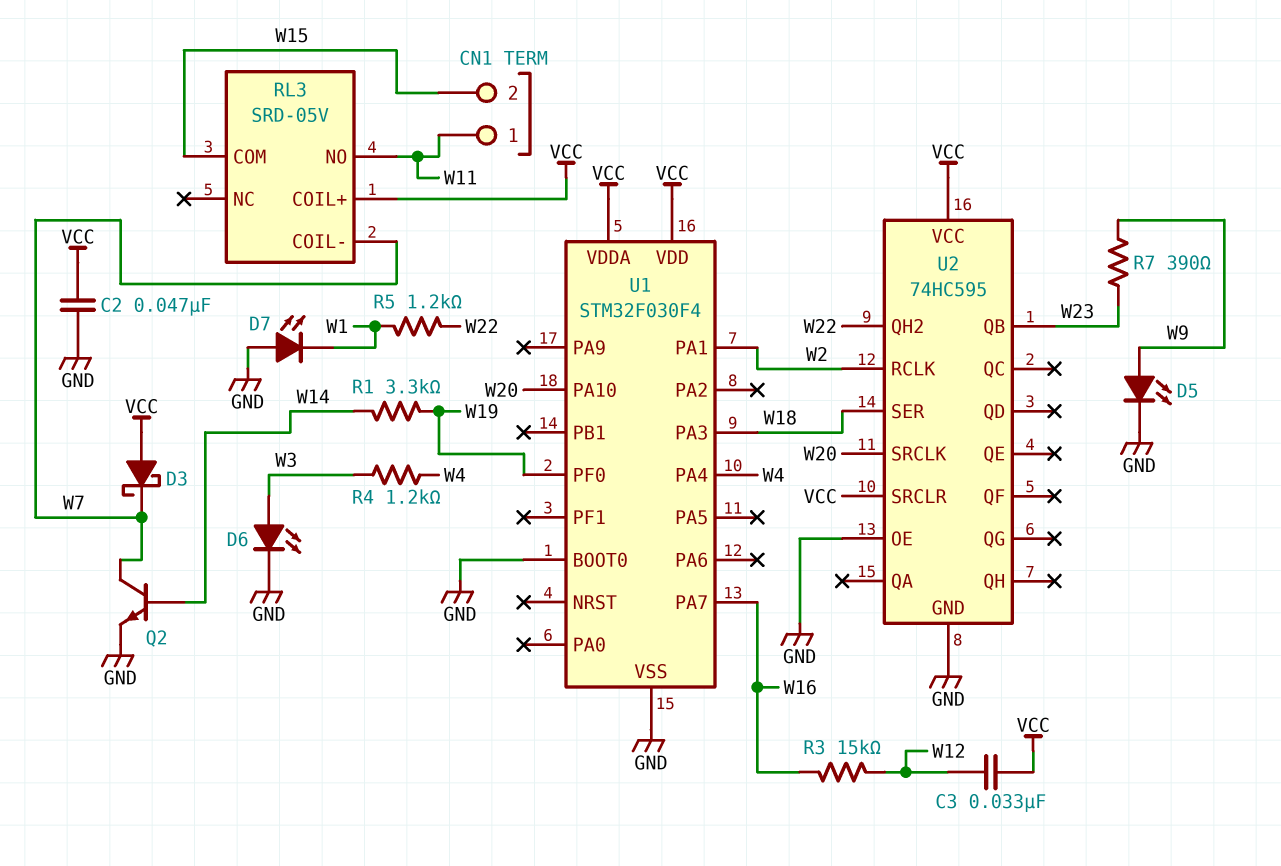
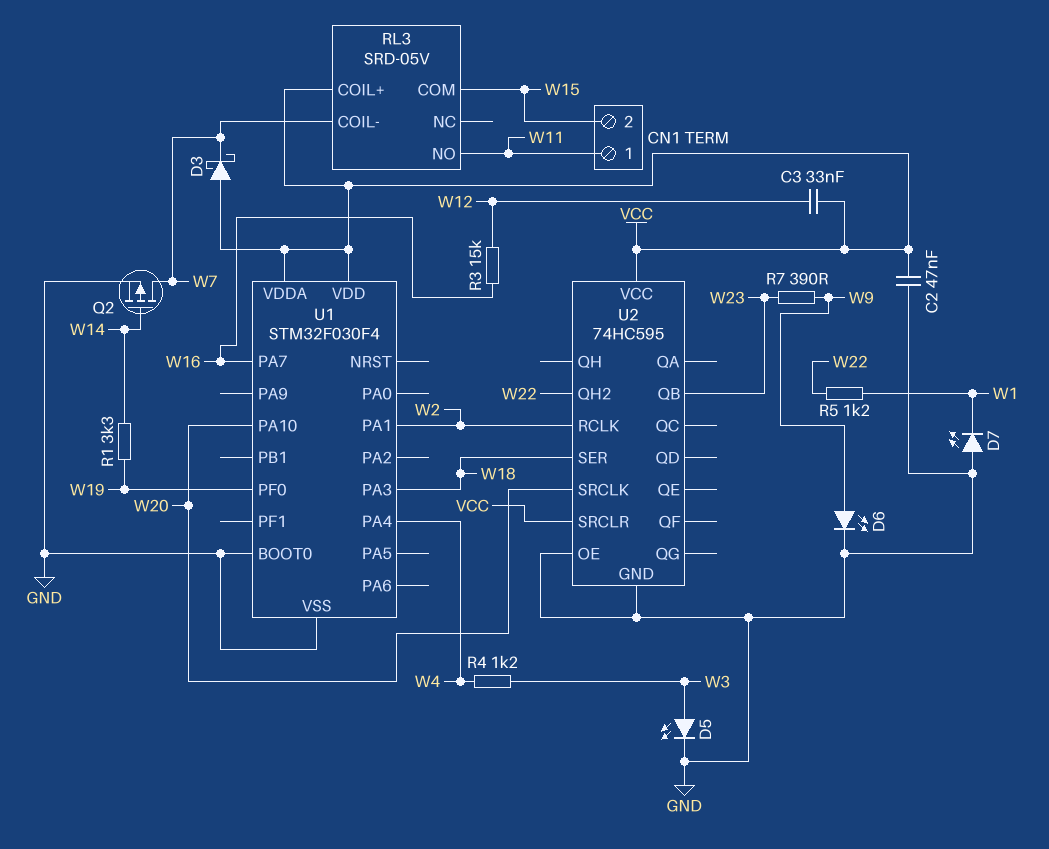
D5: LED (A W9, K GND) -> LED (A W3, K GND)
D6: LED (A W3, K GND) -> LED (A W9, K GND)
Q2: NPN (B W14, C W7, E GND) -> PMOS (G W14, D W7, S GND)

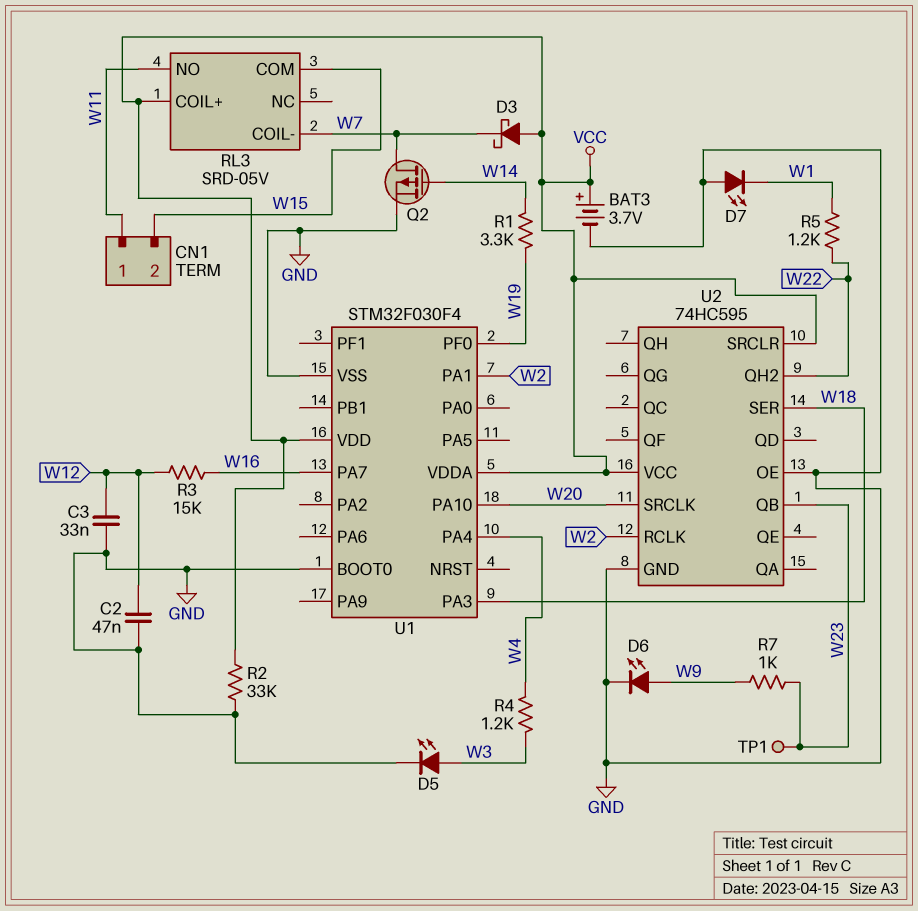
BAT3: none -> 3.7V (plus VCC, minus GND)
C2: 47nF (GND, VCC) -> 47nF (GND, W12)
C3: 33nF (VCC, W12) -> 33nF (GND, W12)
R2: none -> 33k (GND, VCC)
R7: 390 (W9, W23) -> 1k (W9, W23)
TP1: none -> test point (W23)

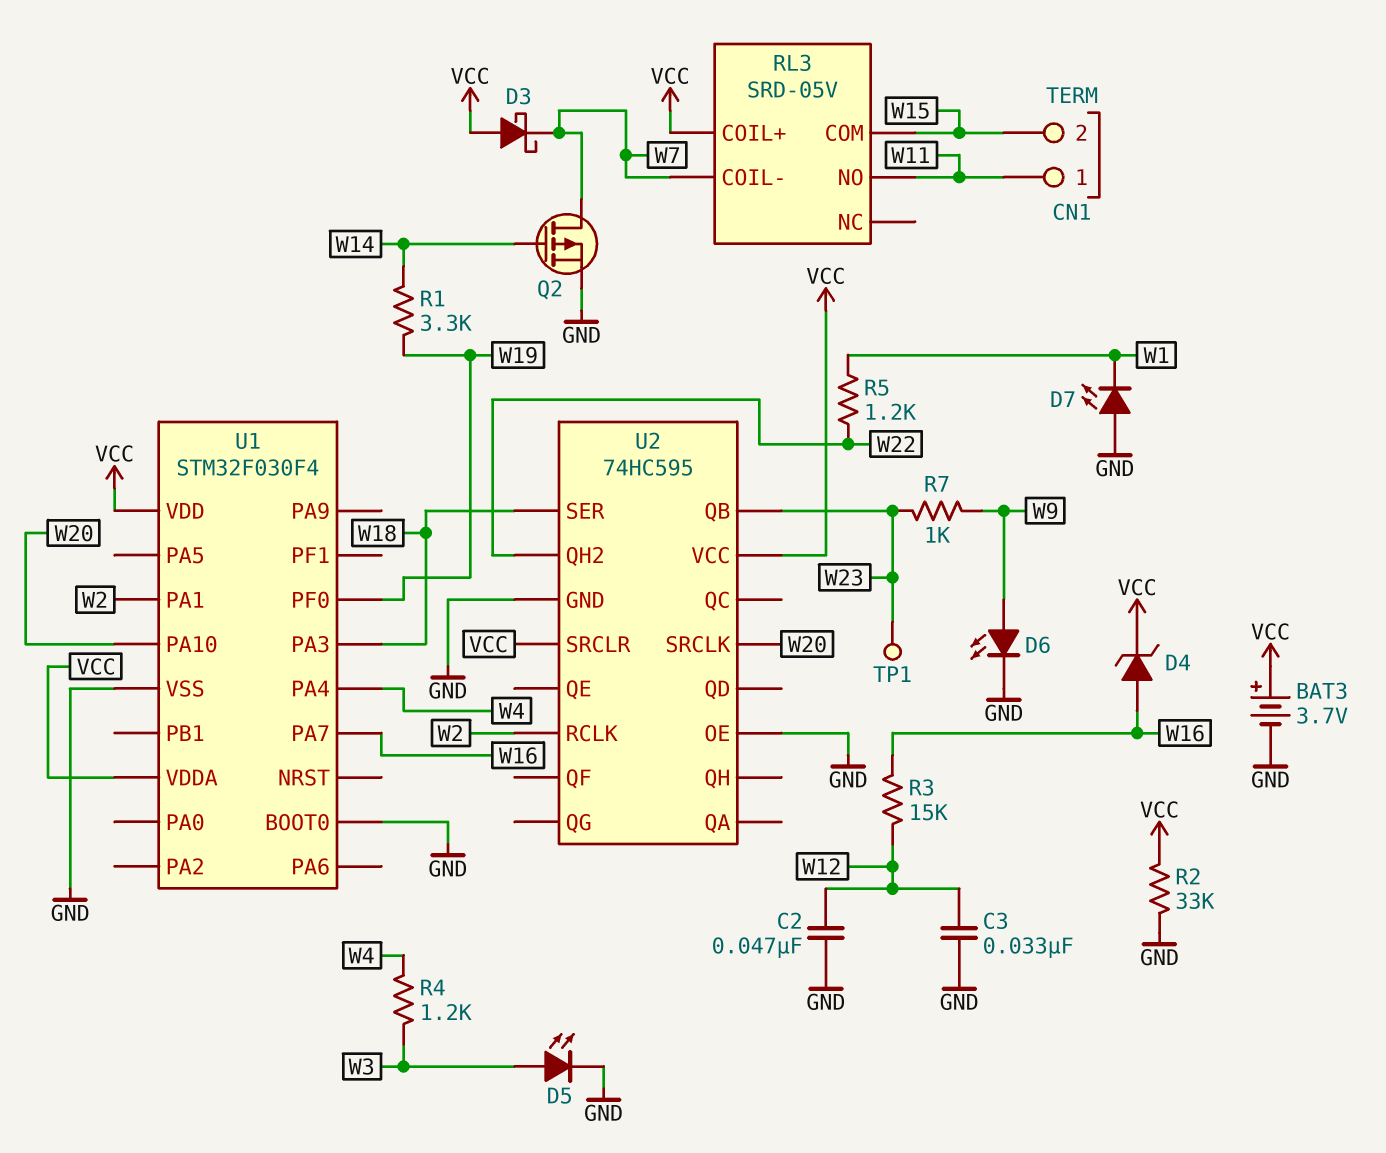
D4: none -> zener (A W16, K VCC)

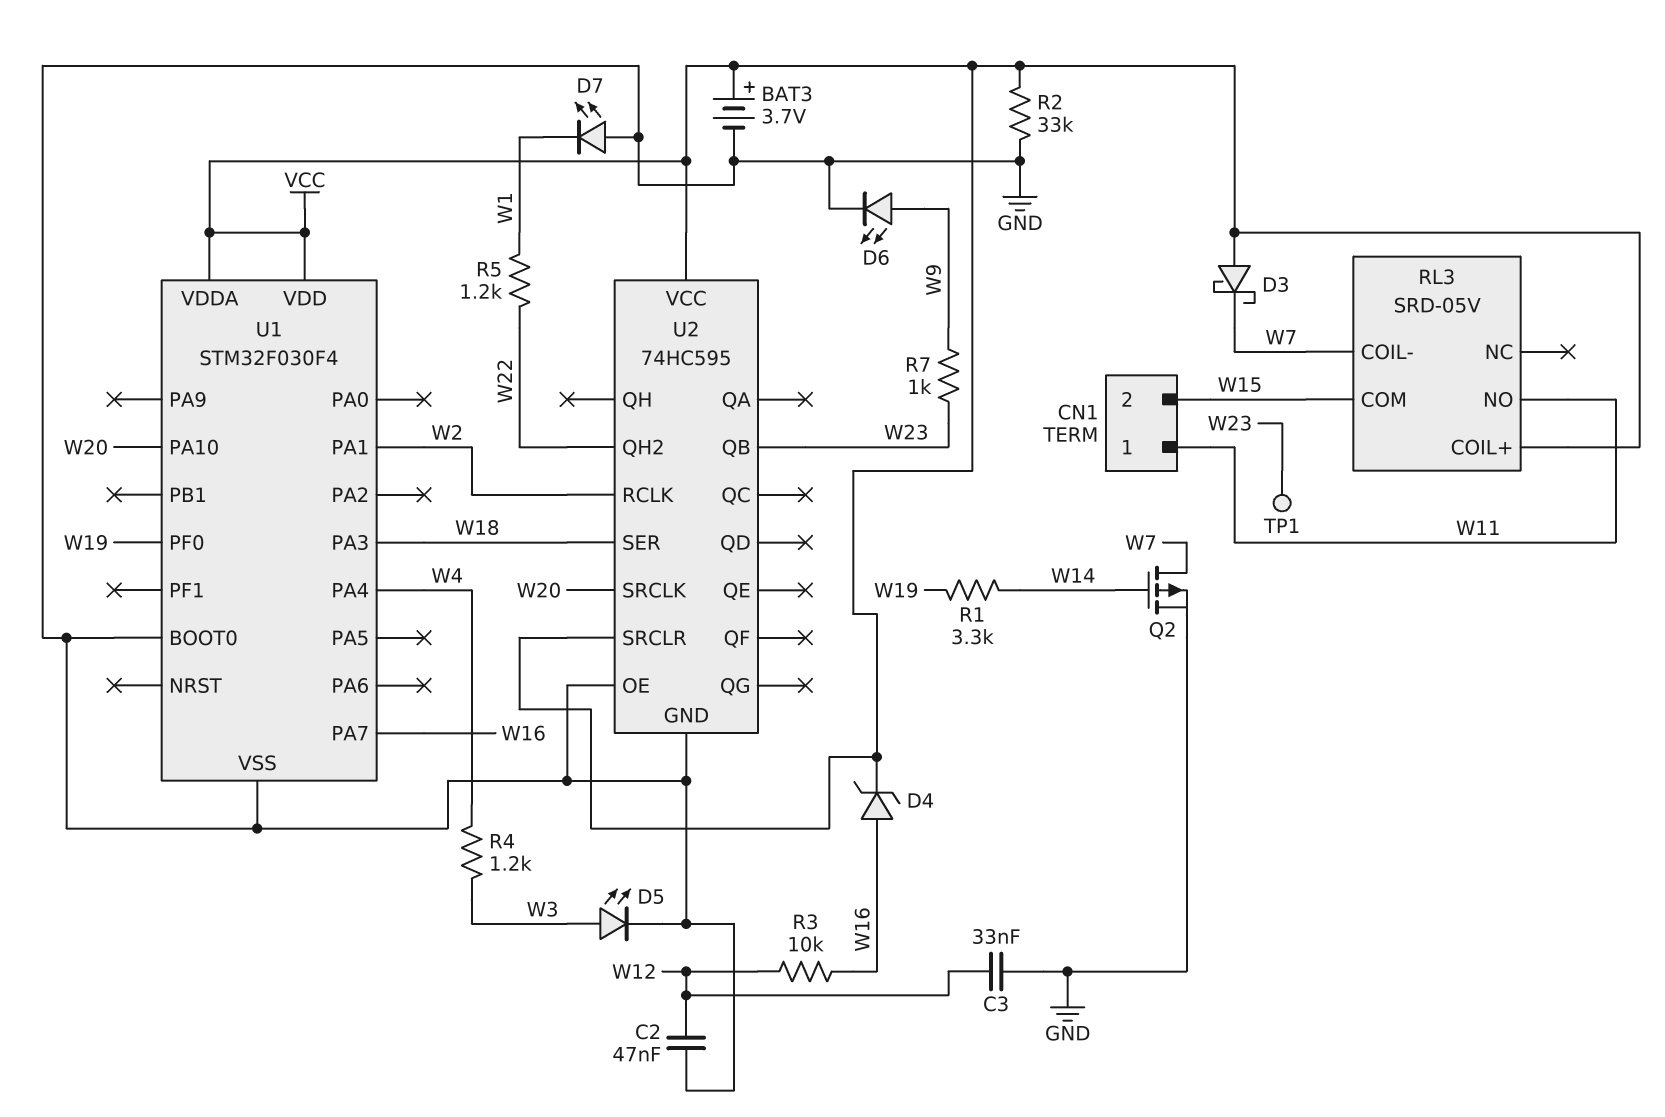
R3: 15k (W12, W16) -> 10k (W12, W16)

